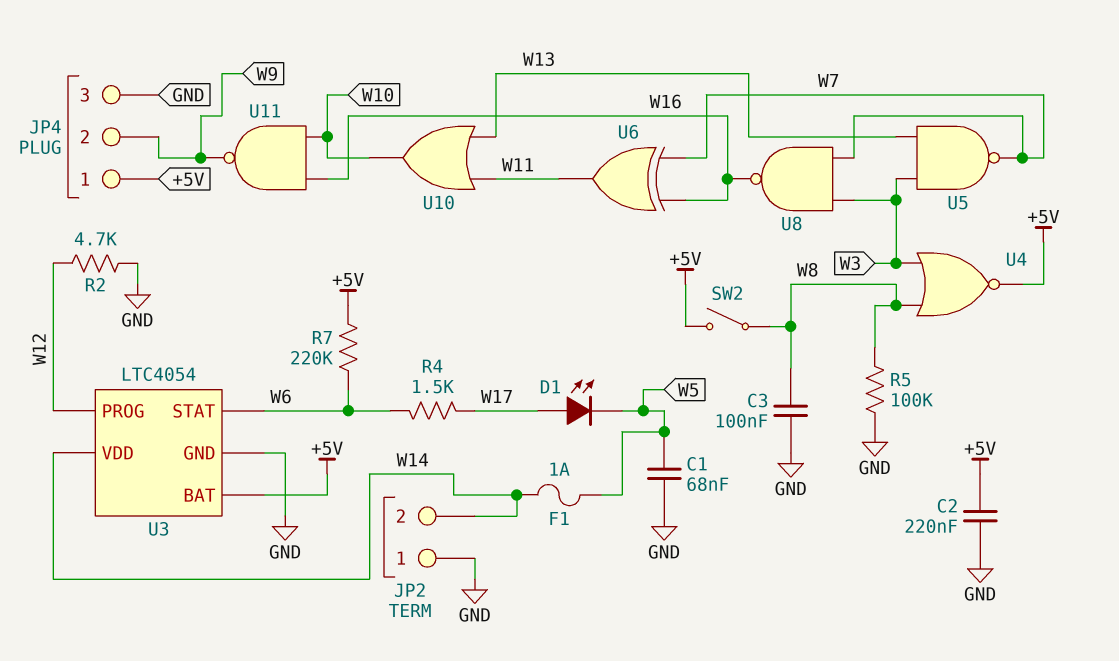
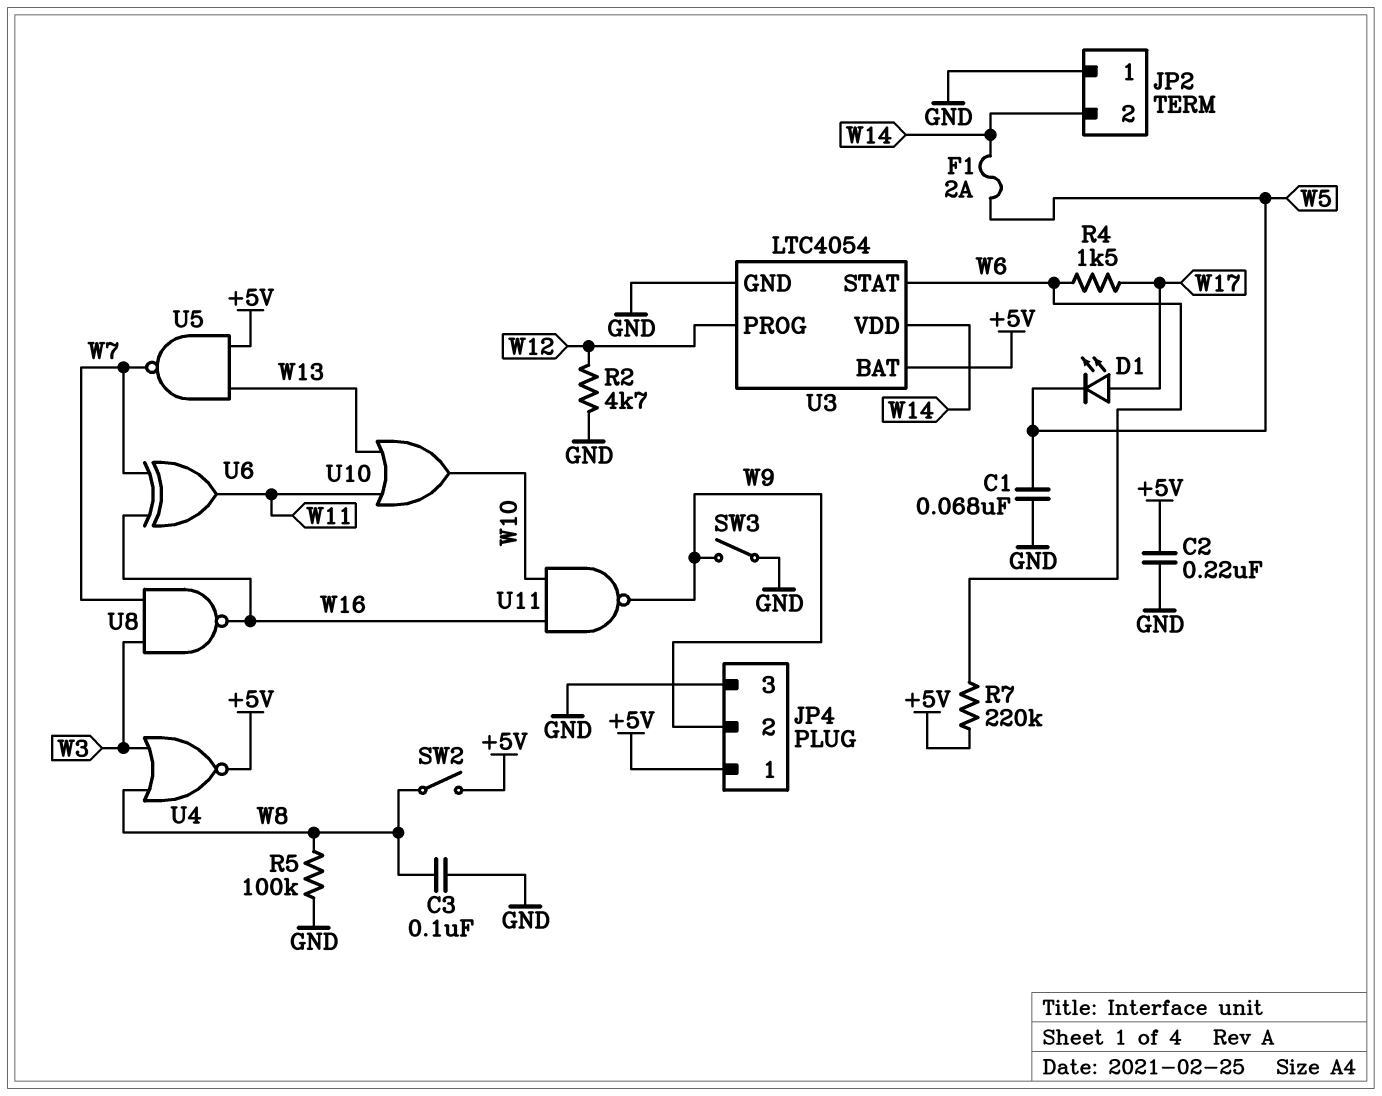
F1: 1A (W5, W14) -> 2A (W5, W14)
SW3: none -> switch (GND, W9)
U5: NAND (in W3, in W13, out W7) -> NAND (in +5V, in W13, out W7)

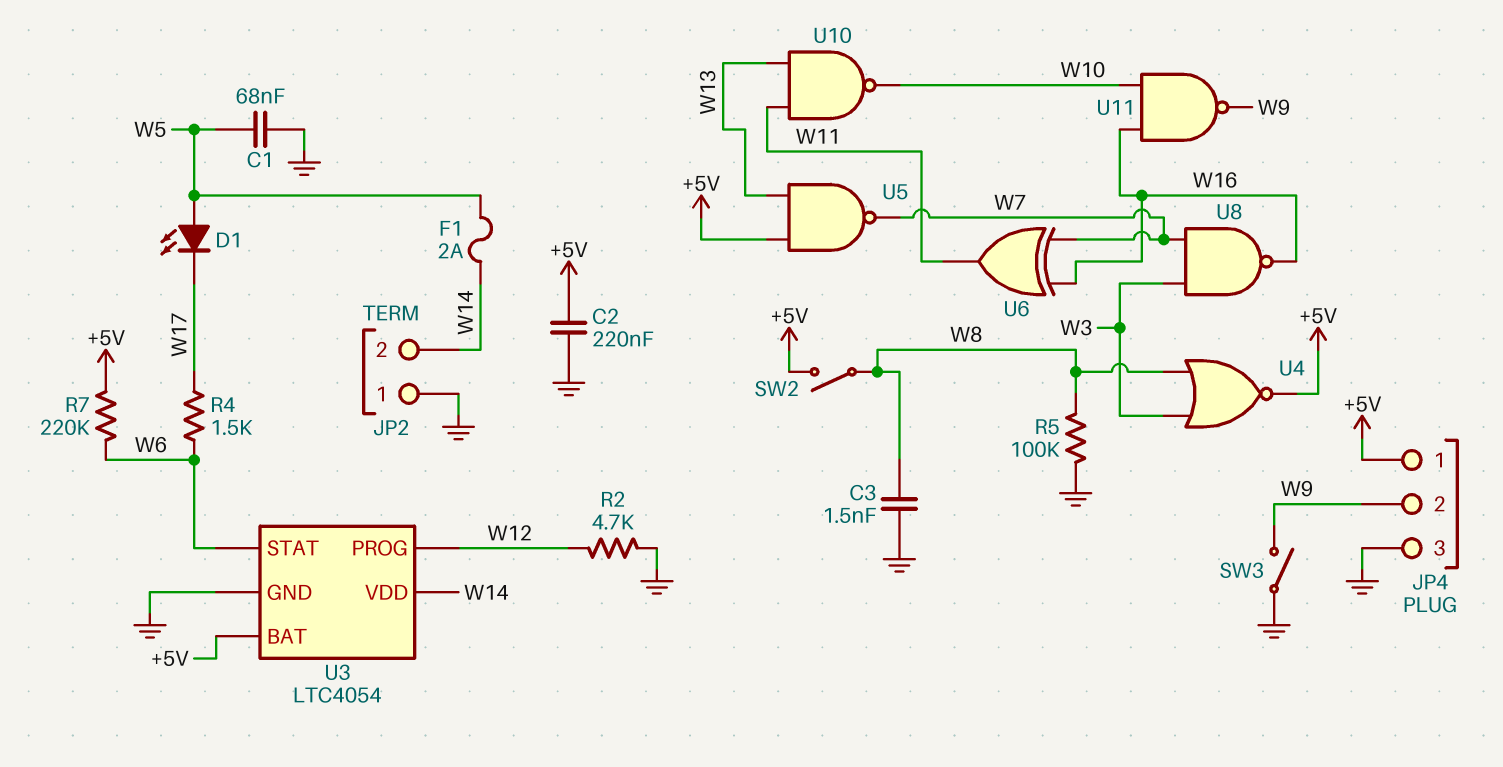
C3: 100nF (GND, W8) -> 1.5nF (GND, W8)
D1: LED (A W17, K W5) -> LED (A W5, K W17)
U10: OR (in W11, in W13, out W10) -> NAND (in W11, in W13, out W10)

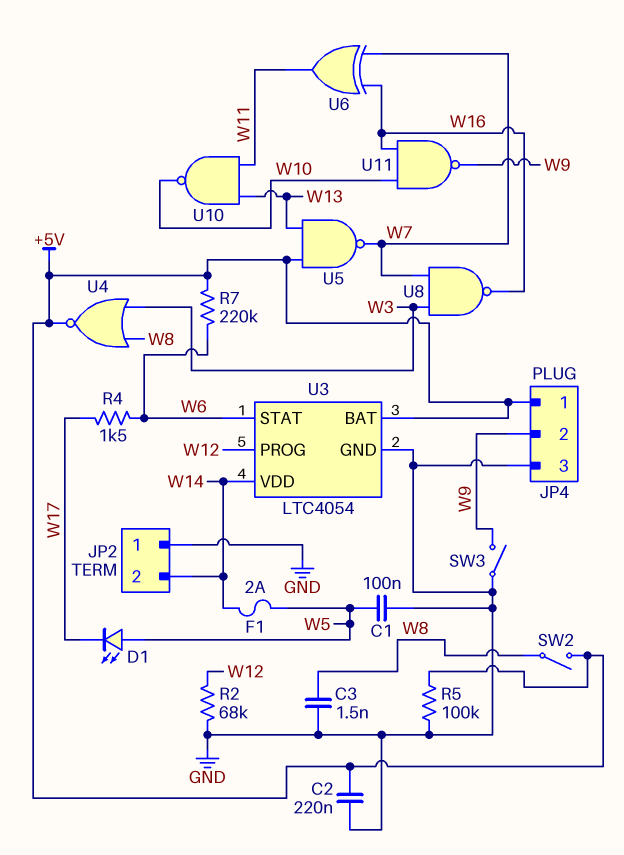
C1: 68nF (GND, W5) -> 100nF (GND, W5)
R2: 4.7k (GND, W12) -> 68k (GND, W12)
R5: 100k (GND, W8) -> 100k (+5V, GND)

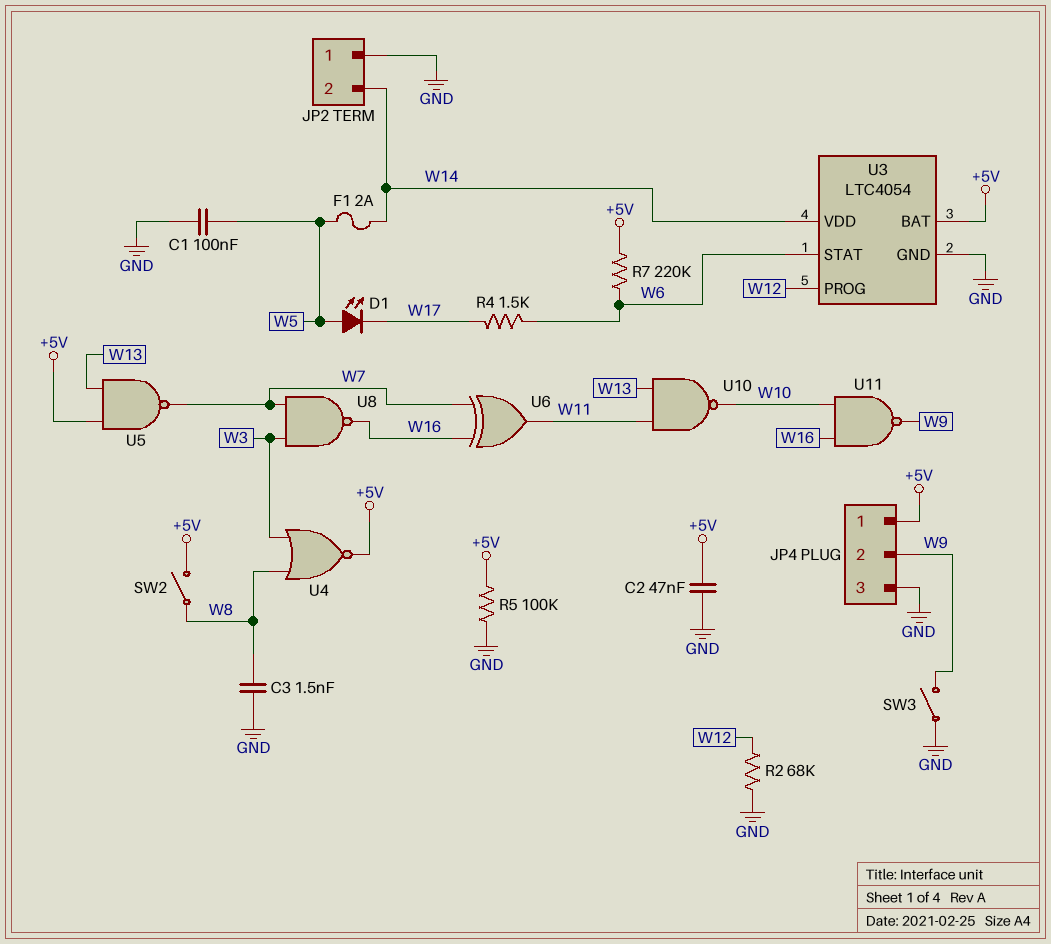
C2: 220nF (+5V, GND) -> 47nF (+5V, GND)

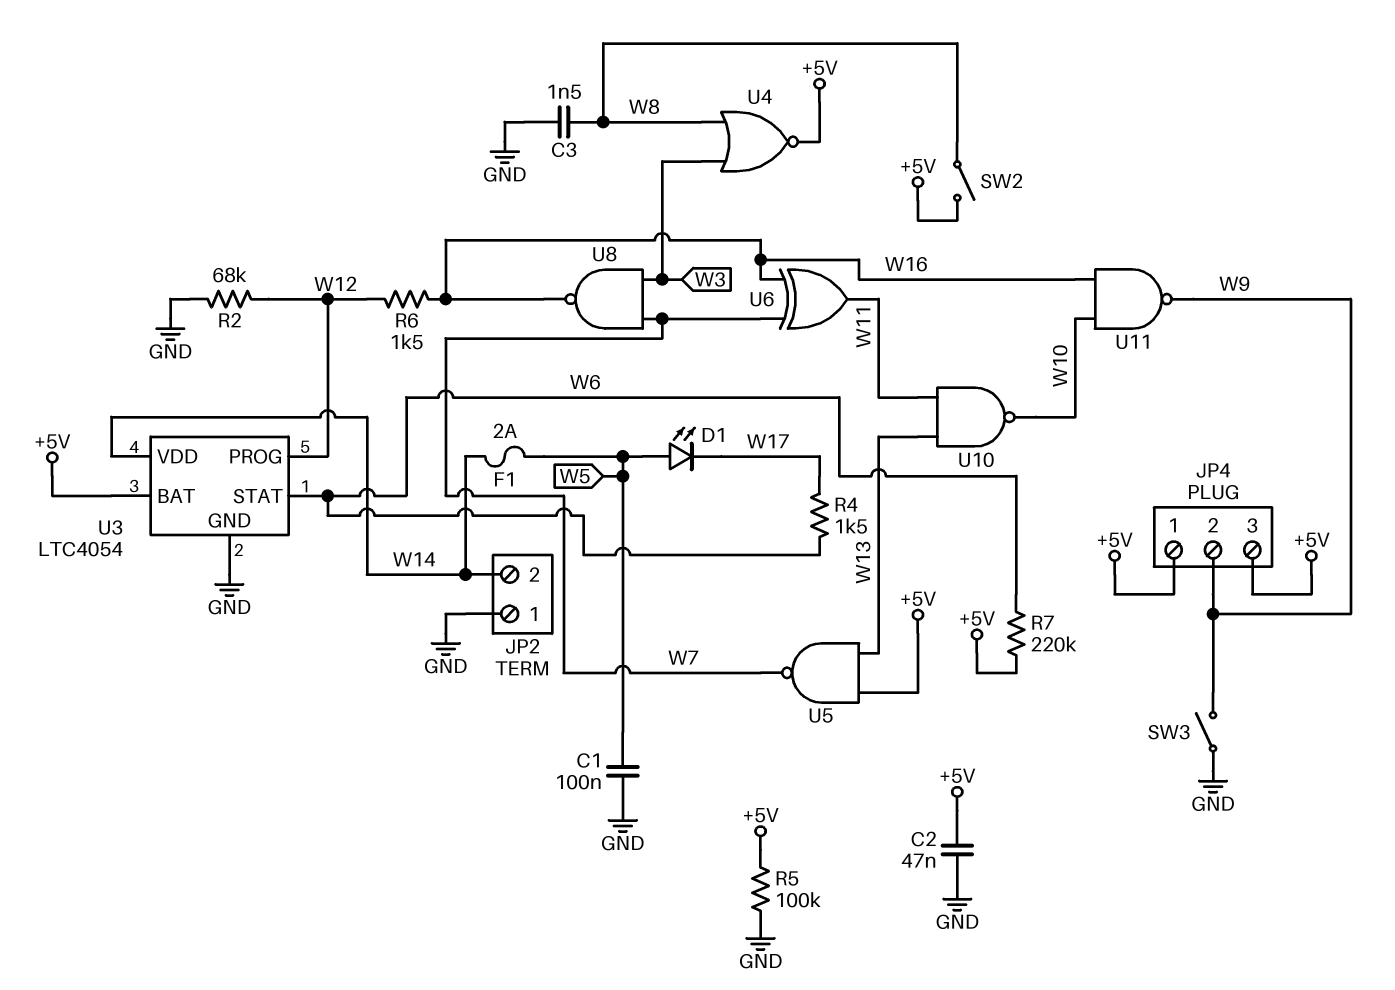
JP4 pin 3: GND -> +5V
R6: none -> 1.5k (W12, W16)

